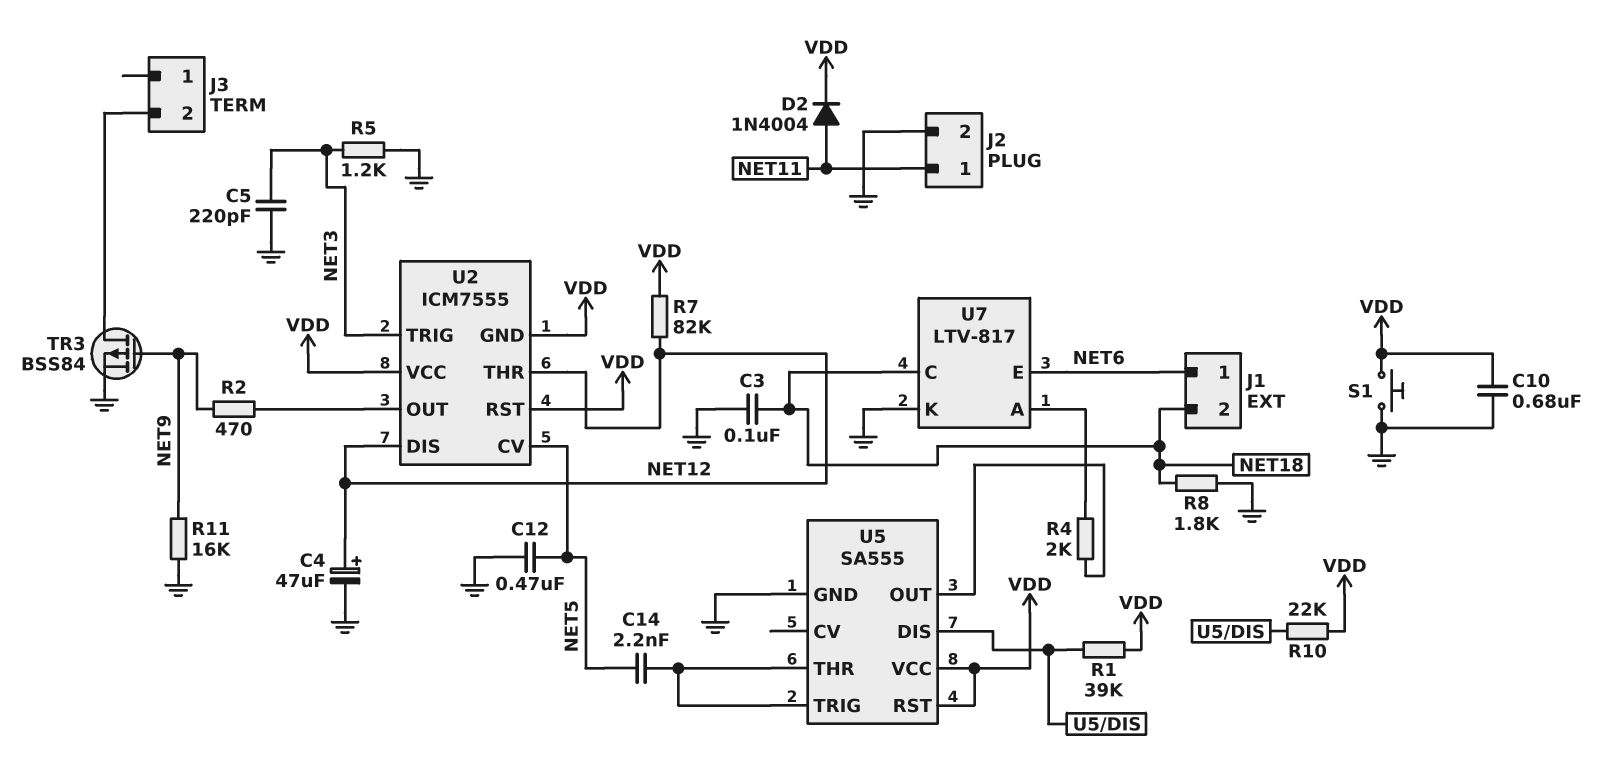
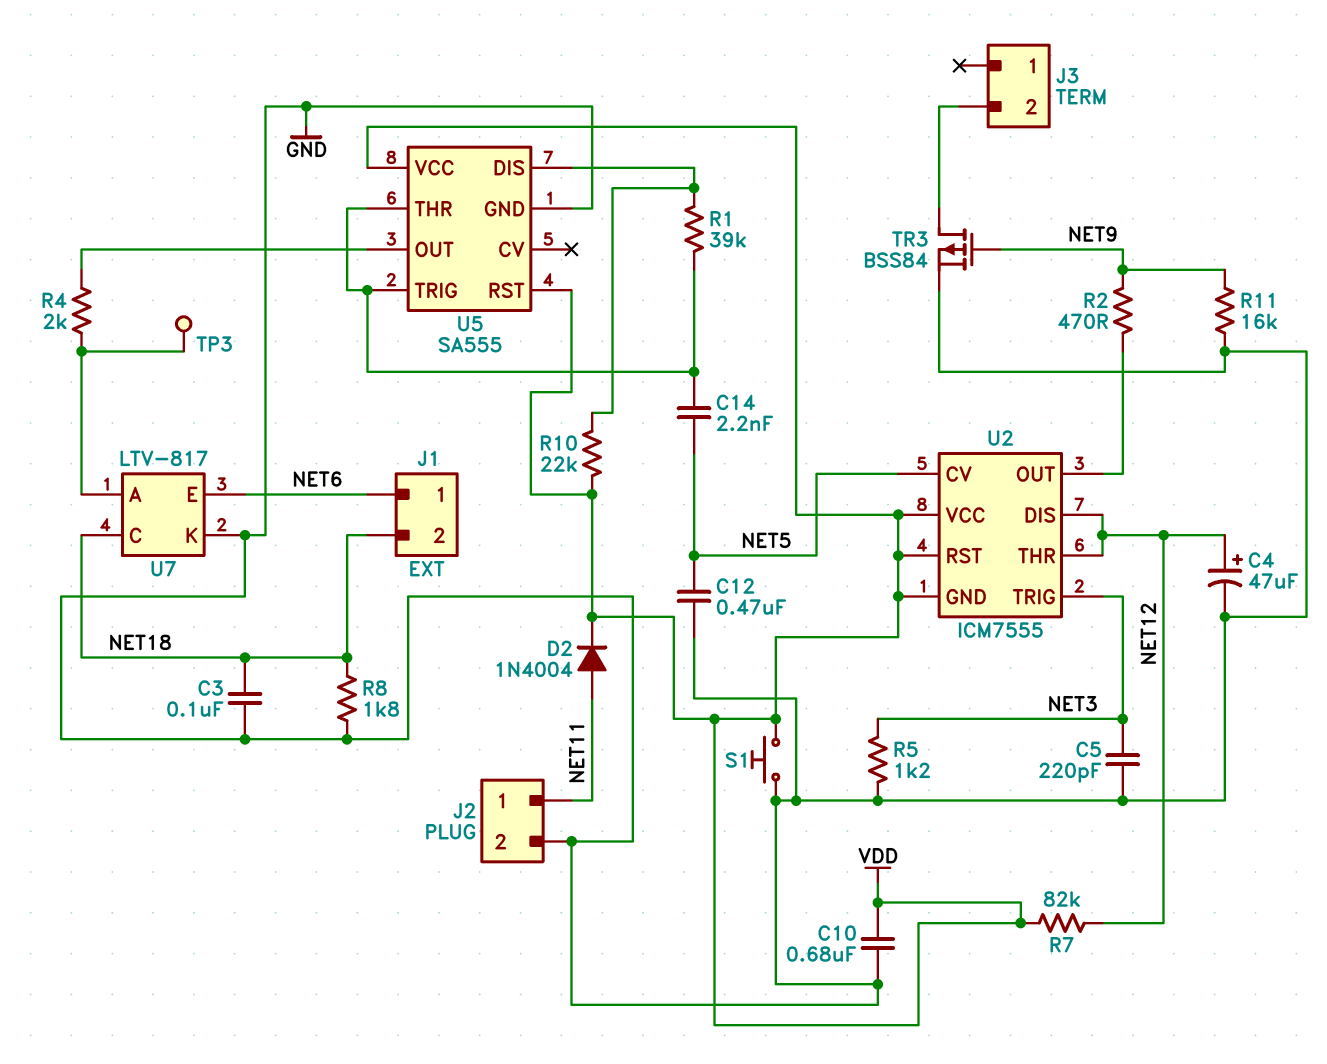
R1: 39k (U5/DIS, VDD) -> 39k (U5/DIS, U5/THR)
TP3: none -> test point (U7/A)

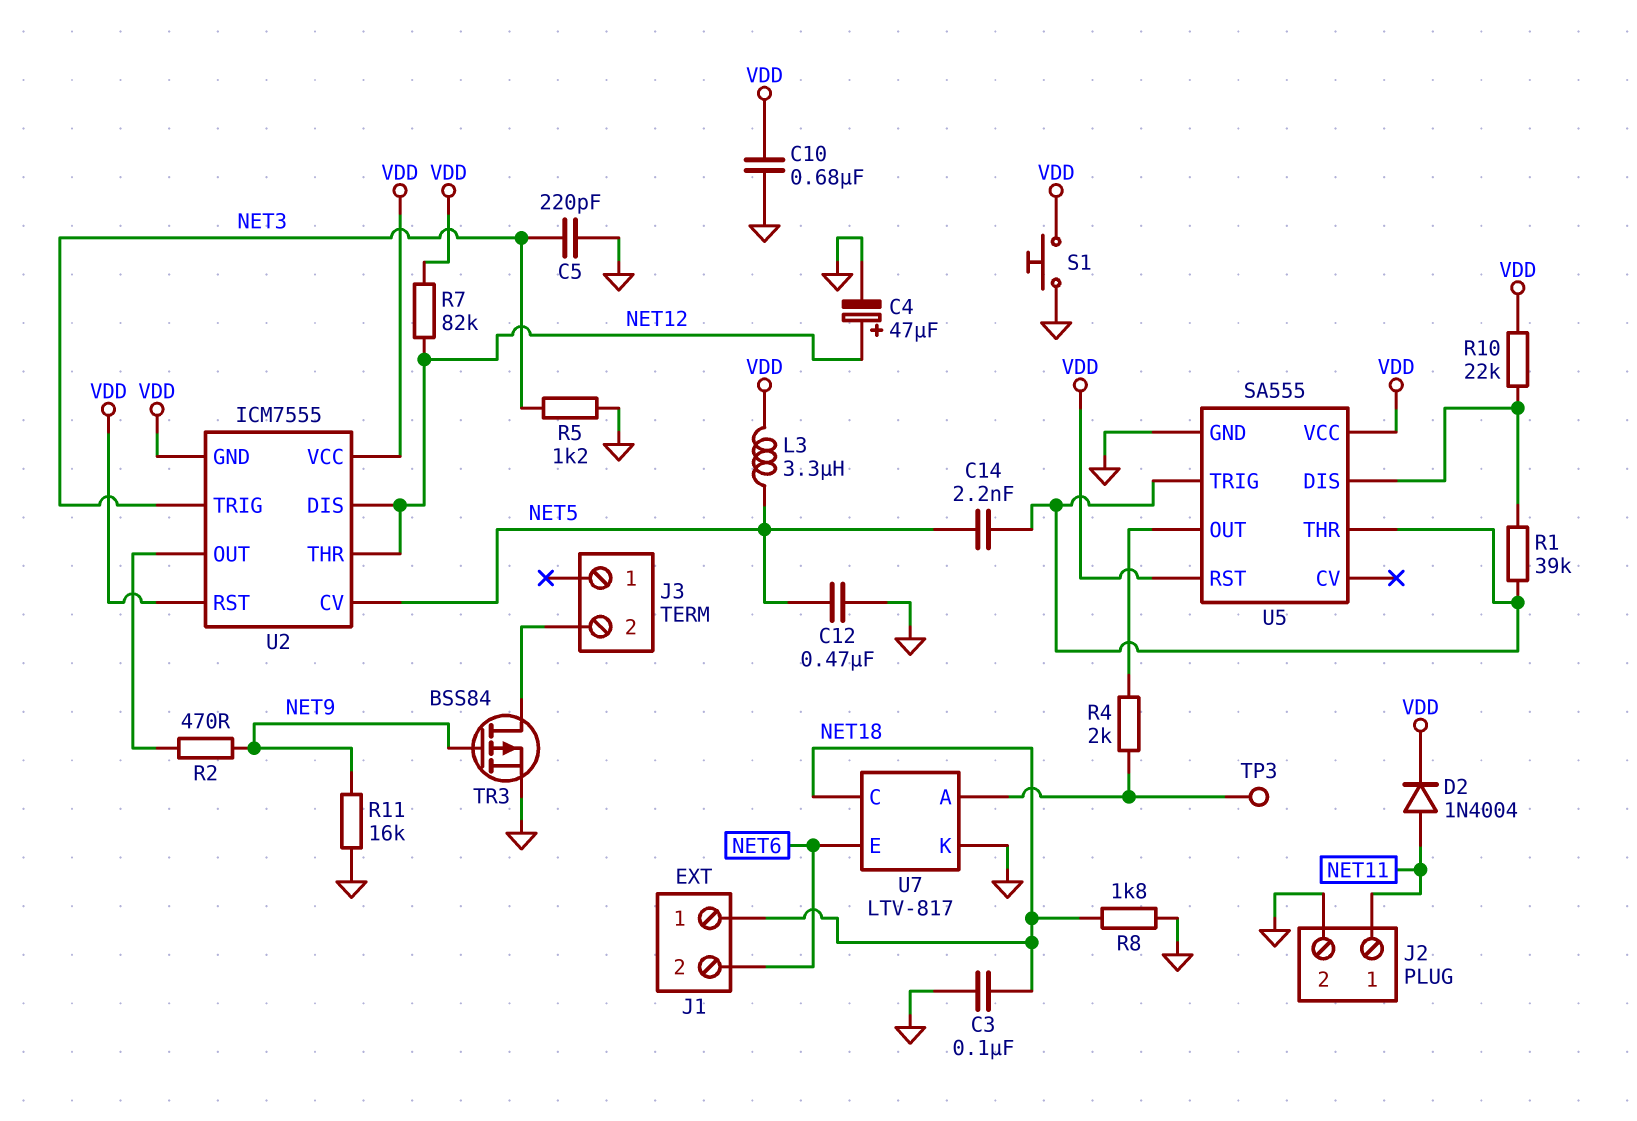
J1 pin 1: NET6 -> NET18
J1 pin 2: NET18 -> NET6
L3: none -> 3.3uH (NET5, VDD)

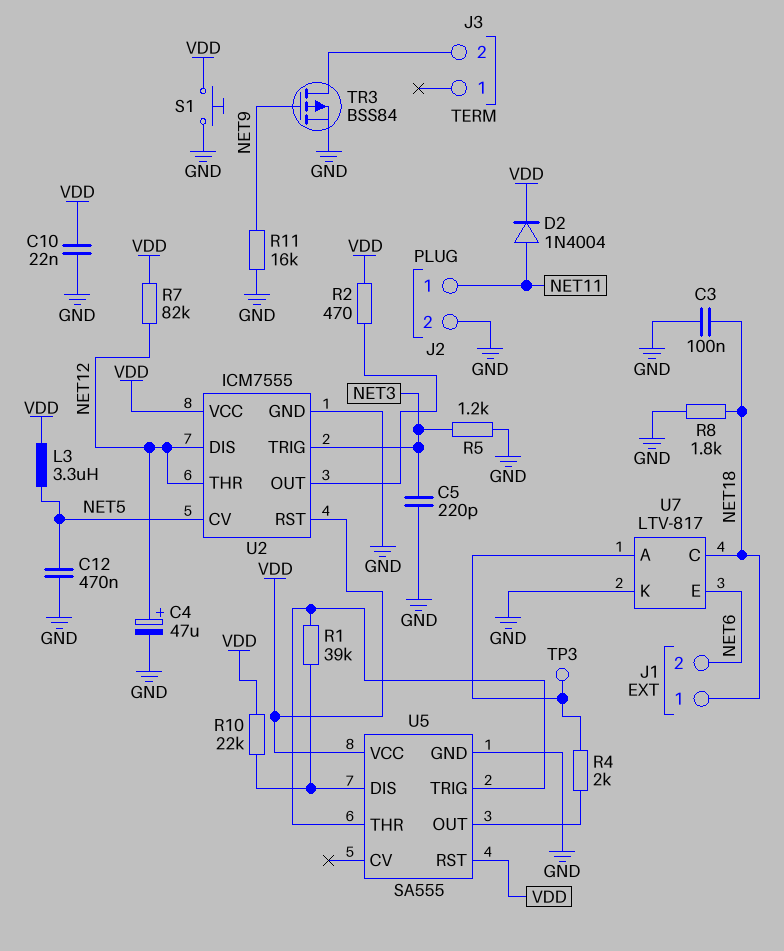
C10: 680nF (GND, VDD) -> 22nF (GND, VDD)
C14: 2.2nF (NET5, U5/THR) -> none
R2: 470 (NET9, U2/OUT) -> 470 (U2/OUT, VDD)
U2 pin GND: VDD -> GND

